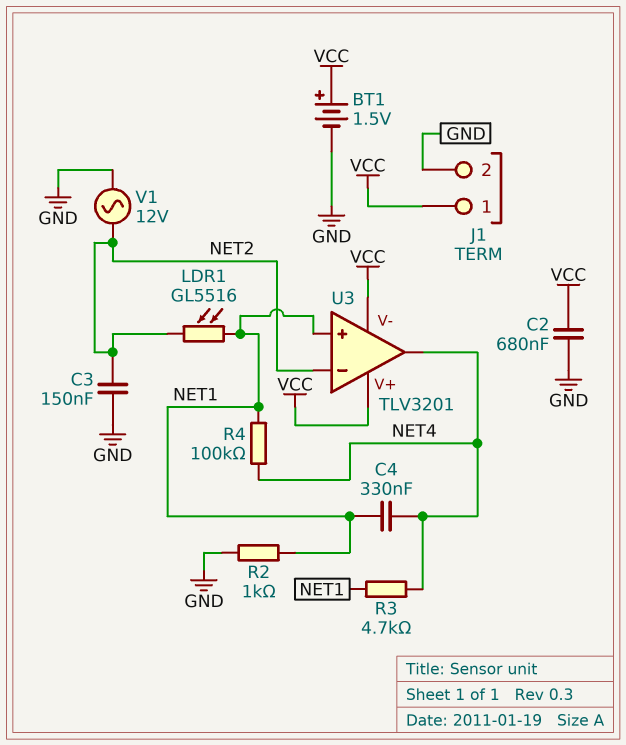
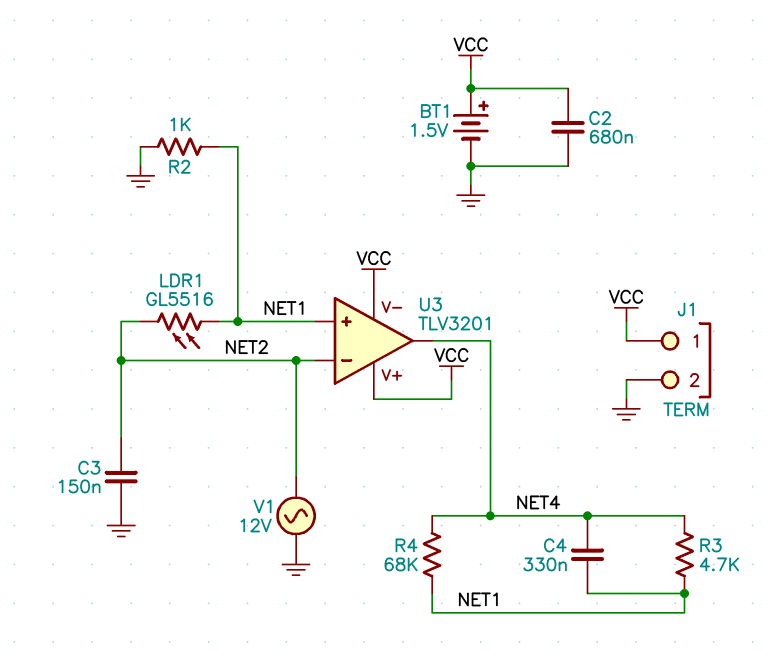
R4: 100k (NET1, NET4) -> 68k (NET1, NET4)

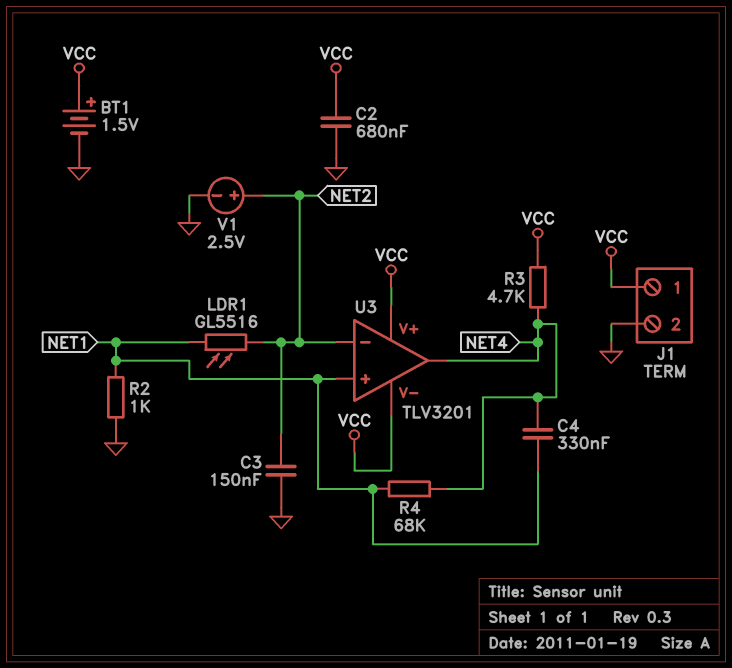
R3: 4.7k (NET1, NET4) -> 4.7k (NET4, VCC)
V1: AC 12V (GND, NET2) -> 2.5V (plus NET2, minus GND)

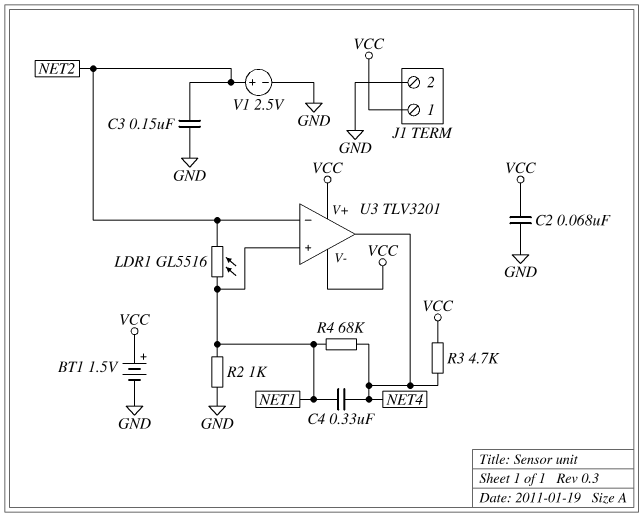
C2: 680nF (GND, VCC) -> 68nF (GND, VCC)

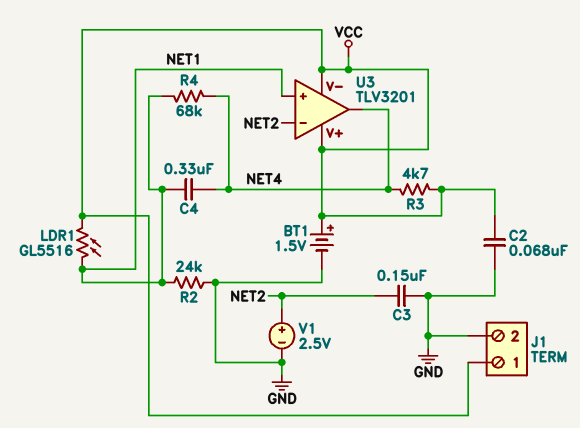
LDR1: GL5516 (NET1, NET2) -> GL5516 (NET1, VCC)
R2: 1k (GND, NET1) -> 24k (GND, NET1)

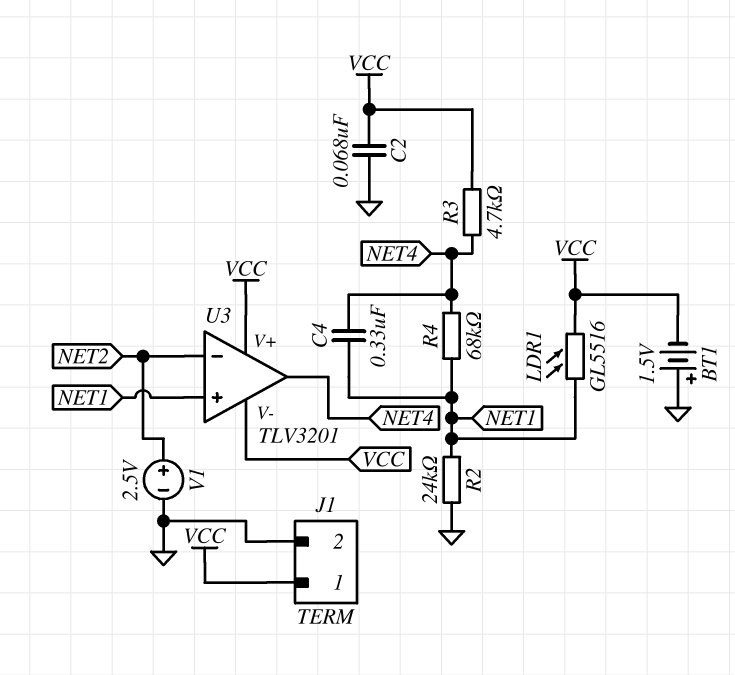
BT1: 1.5V (plus VCC, minus GND) -> 1.5V (plus GND, minus VCC)
C3: 150nF (GND, NET2) -> none

